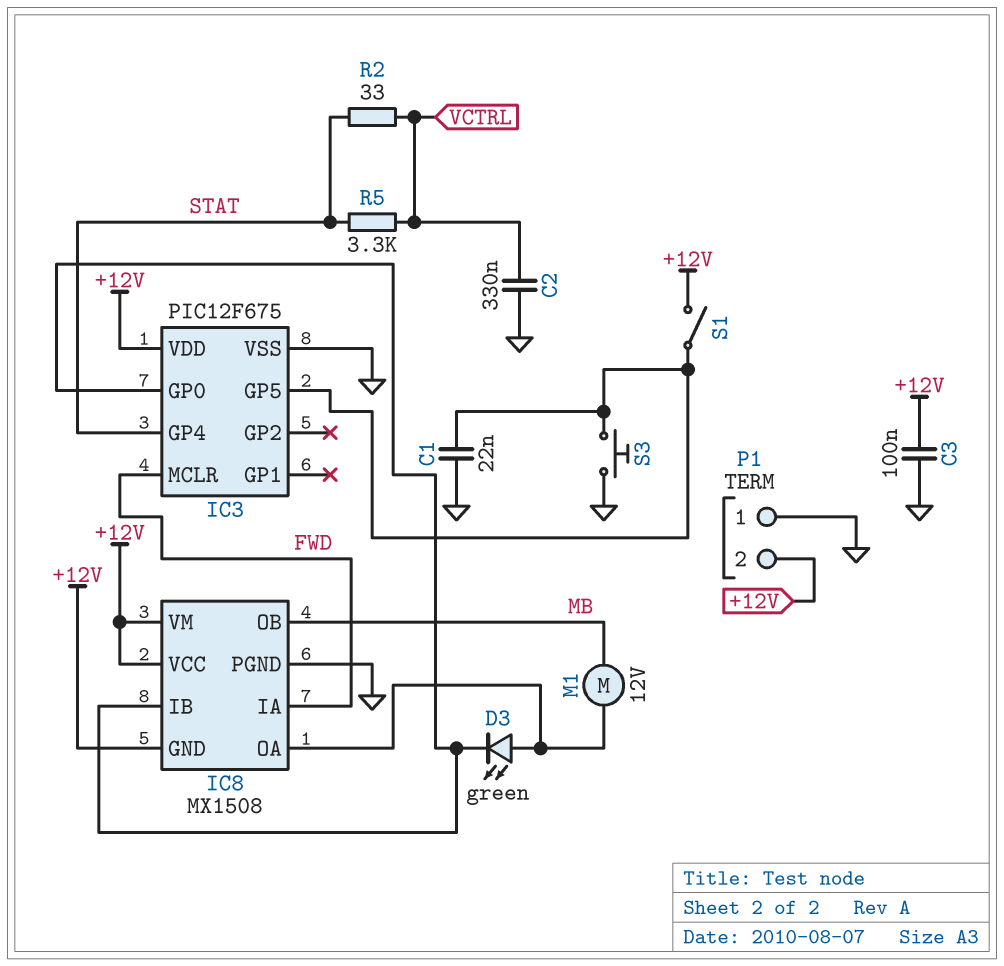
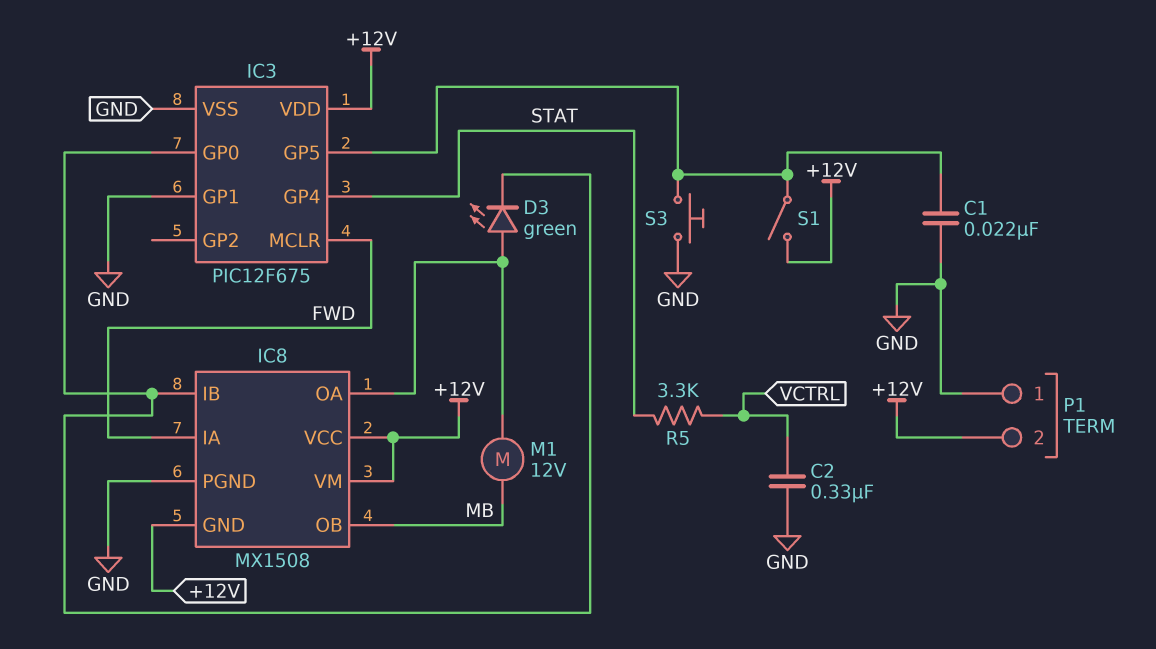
C3: 100nF (+12V, GND) -> none
IC3 pin GP1: none -> GND
R2: 33 (STAT, VCTRL) -> none

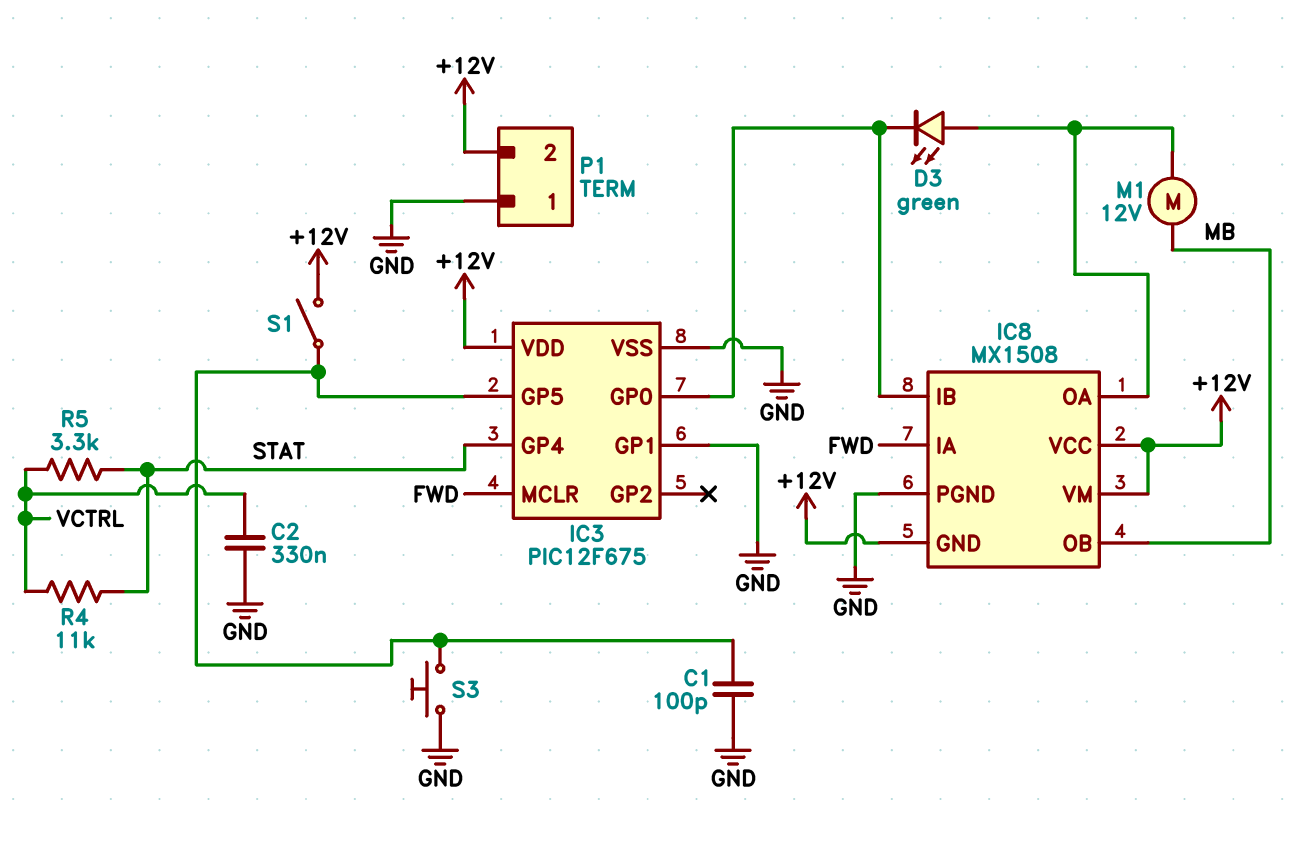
C1: 22nF (GND, IC3/GP5) -> 100pF (GND, IC3/GP5)
R4: none -> 11k (STAT, VCTRL)

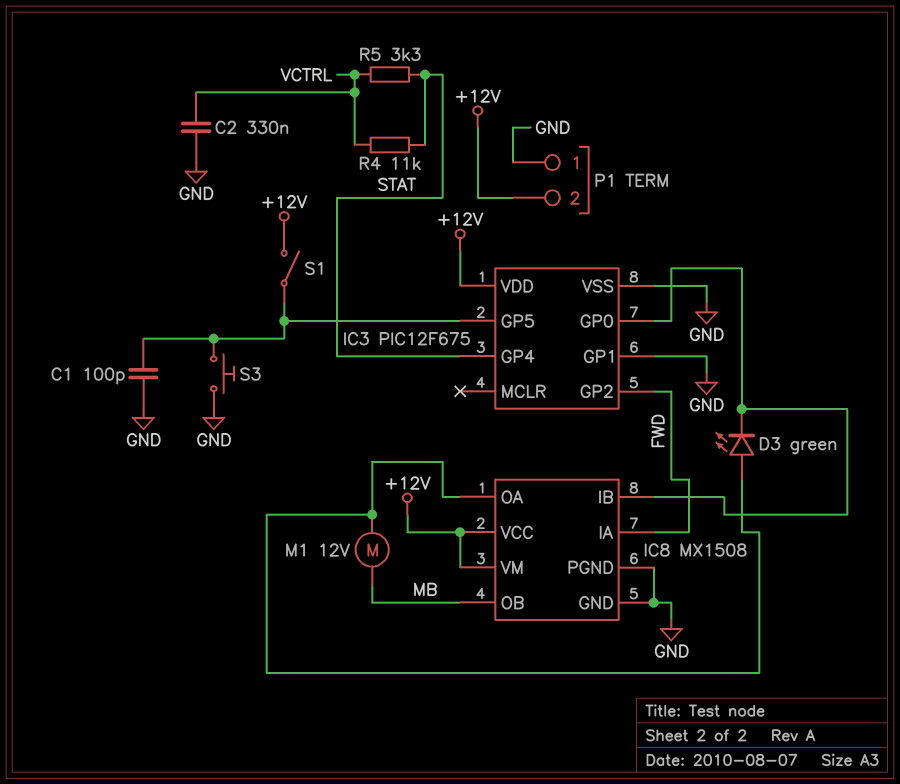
IC3 pin GP2: none -> FWD
IC3 pin MCLR: FWD -> none
IC8 pin GND: +12V -> GND

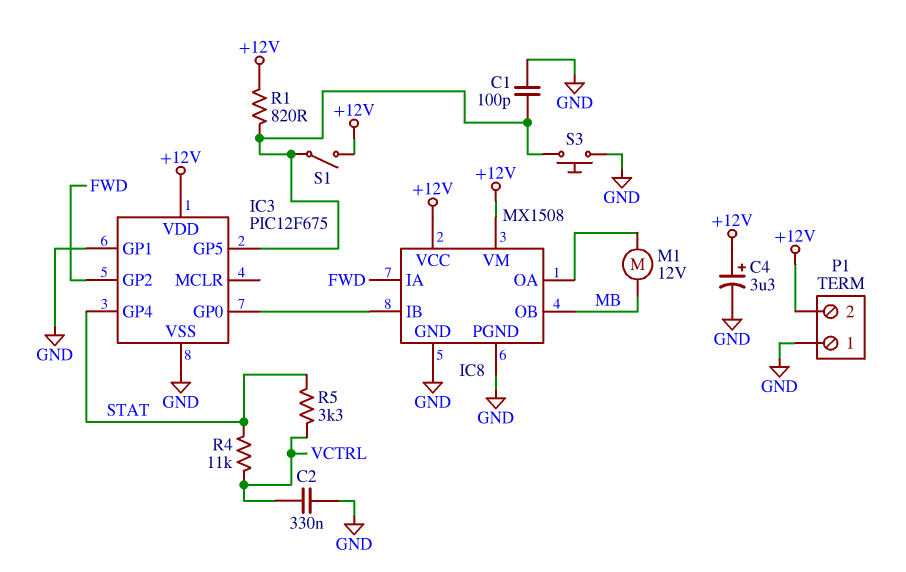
C4: none -> 3.3uF (plus +12V, minus GND)
D3: LED green (A IC8/OA, K IC3/GP0) -> none
R1: none -> 820 (+12V, IC3/GP5)

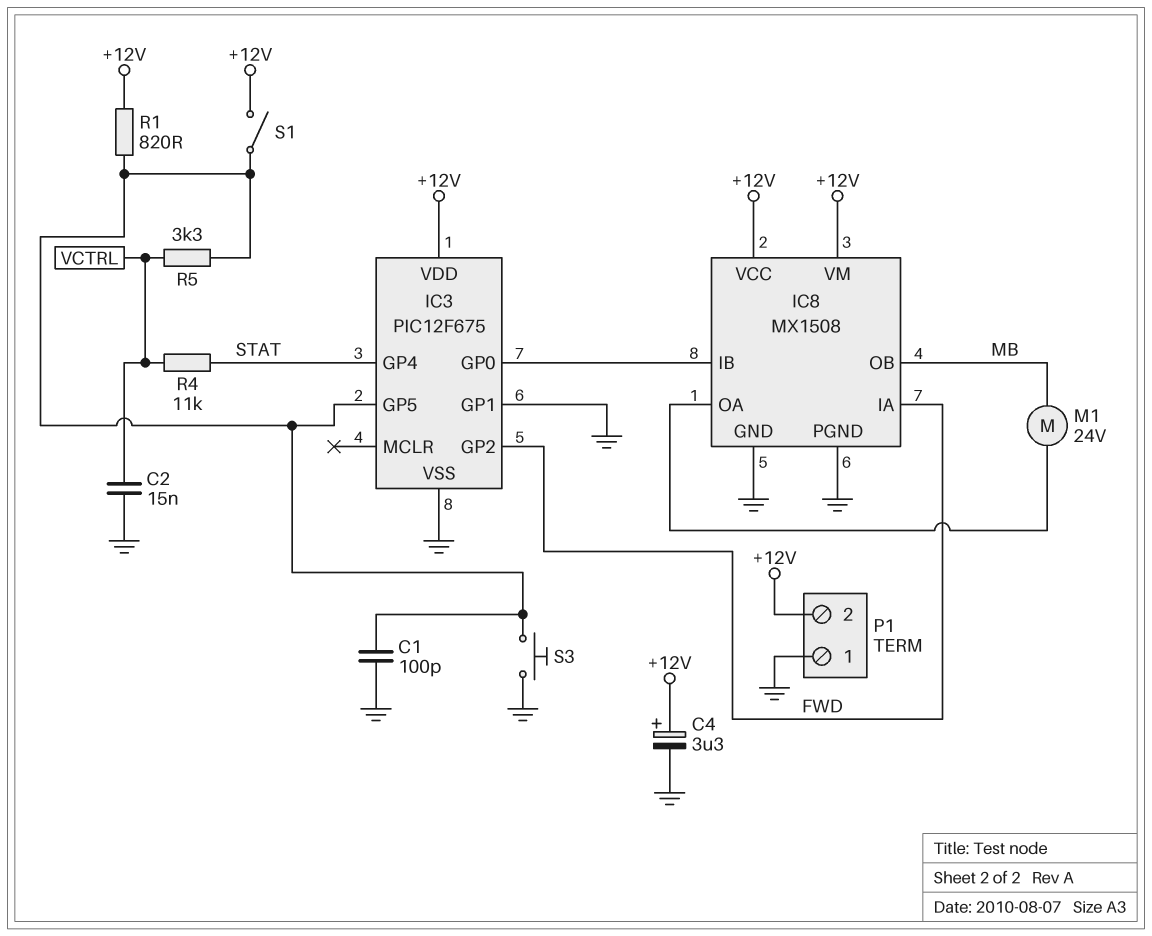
C2: 330nF (GND, VCTRL) -> 15nF (GND, VCTRL)
M1: motor 12V (IC8/OA, MB) -> motor 24V (IC8/OA, MB)
R5: 3.3k (STAT, VCTRL) -> 3.3k (IC3/GP5, VCTRL)

